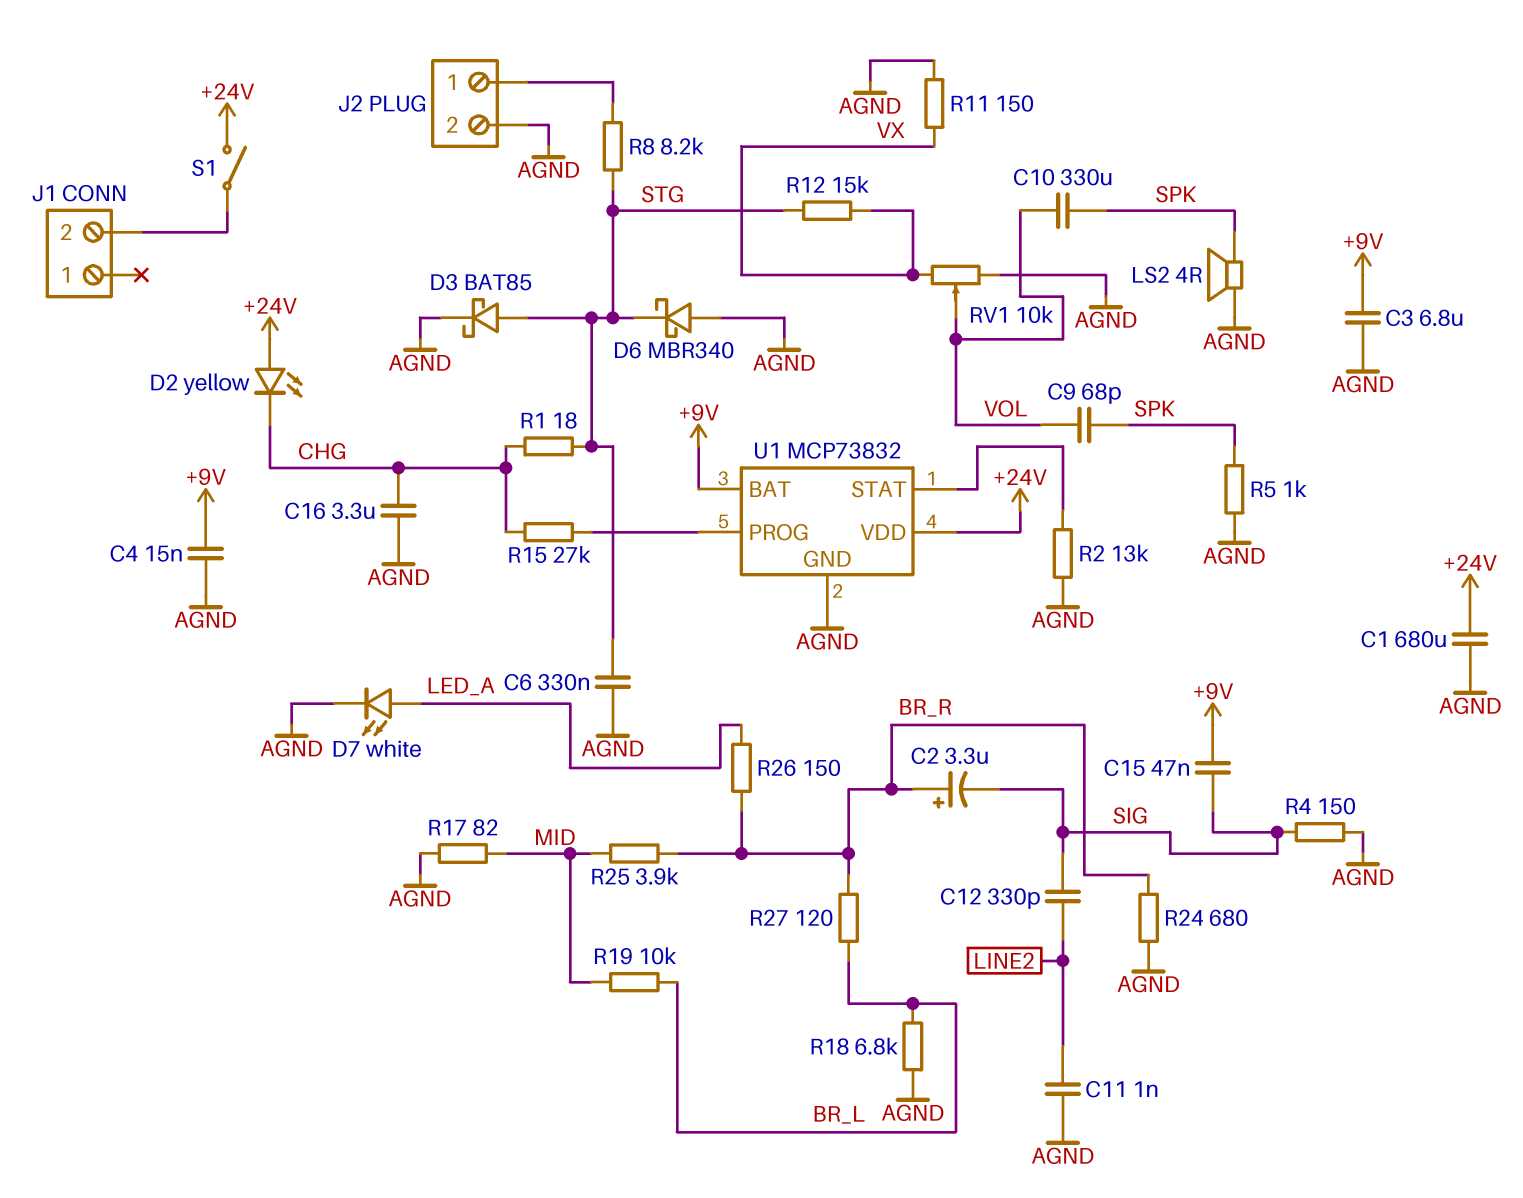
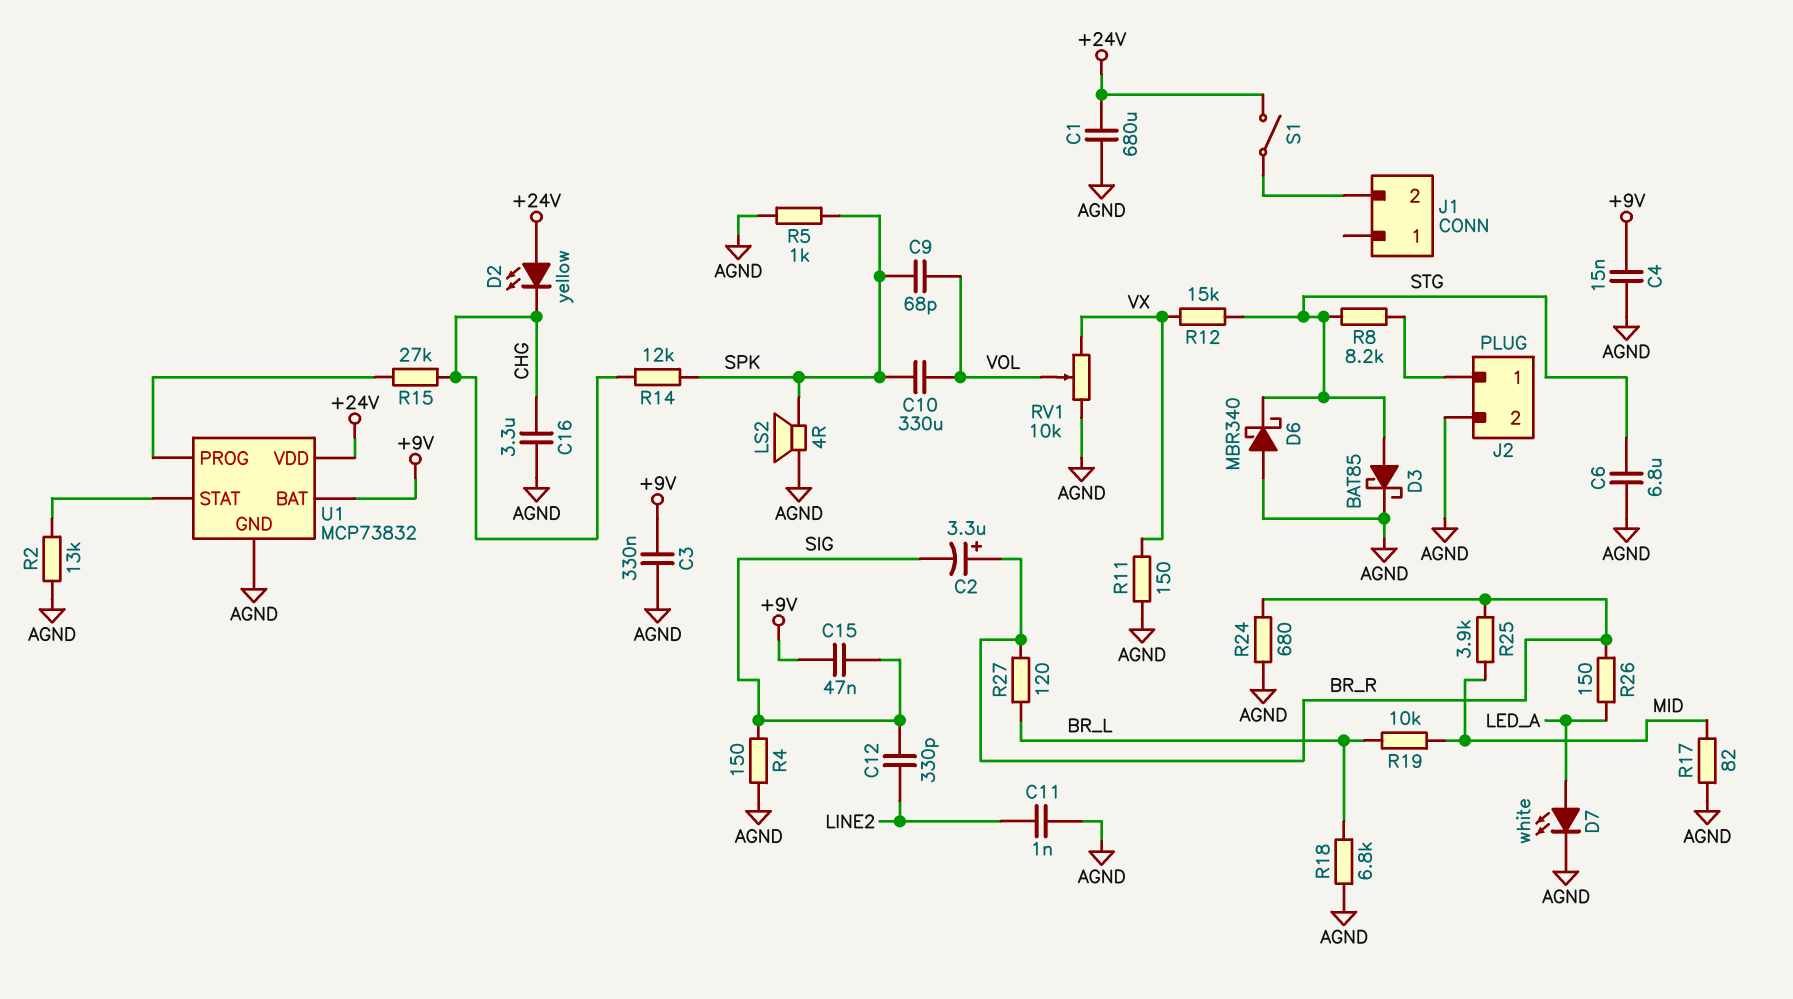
C3: 6.8uF (+9V, AGND) -> 330nF (+9V, AGND)
C6: 330nF (AGND, STG) -> 6.8uF (AGND, STG)
R1: 18 (CHG, STG) -> none
R14: none -> 12k (CHG, SPK)

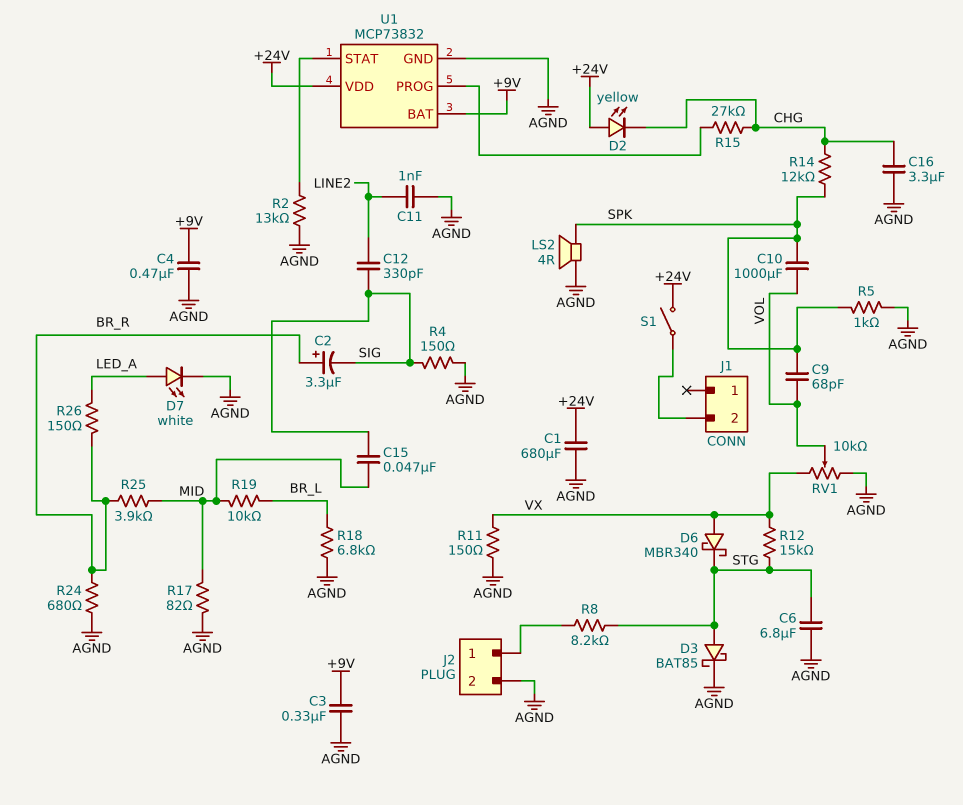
C4: 15nF (+9V, AGND) -> 470nF (+9V, AGND)
C10: 330uF (SPK, VOL) -> 1000uF (SPK, VOL)
C15: 47nF (+9V, SIG) -> 47nF (MID, SIG)
D6: schottky MBR340 (A AGND, K STG) -> schottky MBR340 (A VX, K STG)
R27: 120 (BR_L, BR_R) -> none

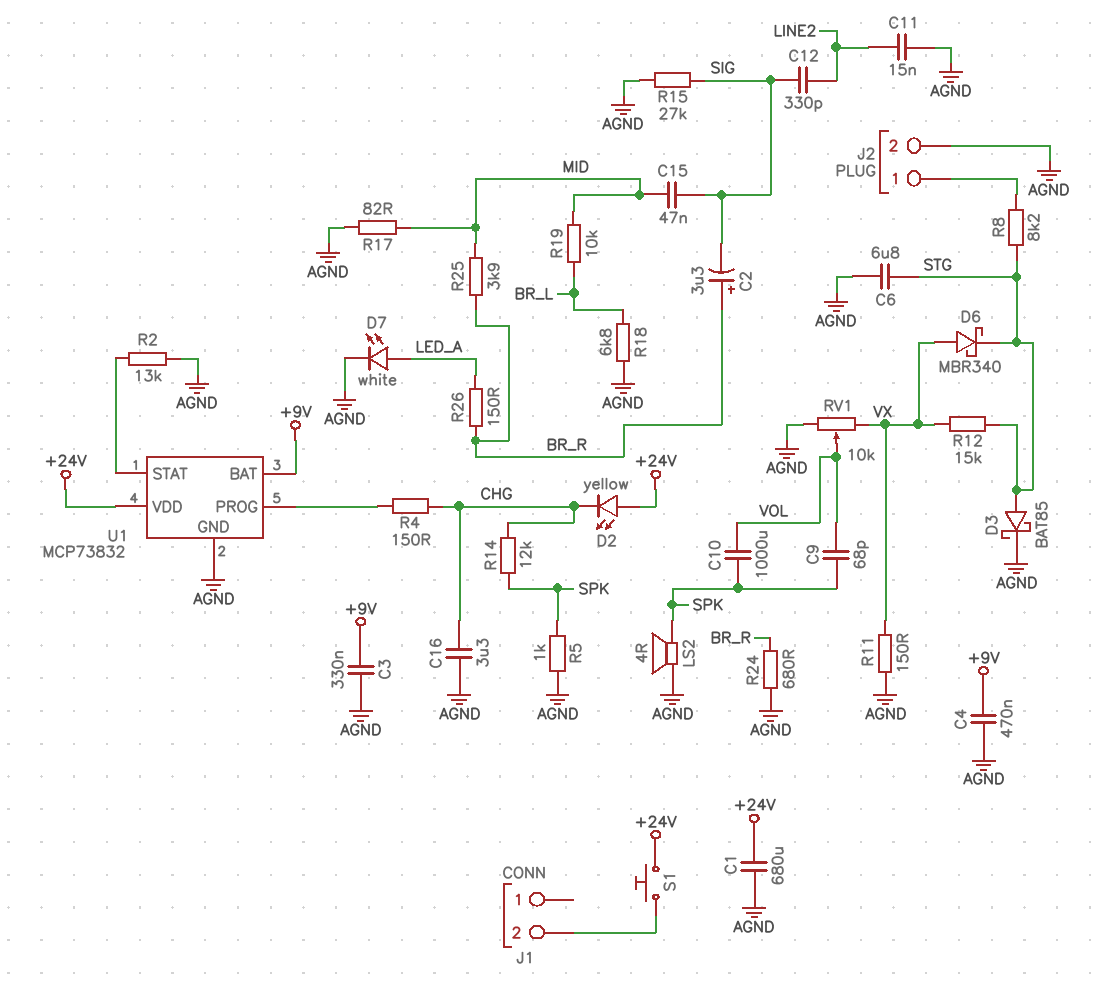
C11: 1nF (AGND, LINE2) -> 15nF (AGND, LINE2)
R4: 150 (AGND, SIG) -> 150 (CHG, U1/PROG)
R15: 27k (CHG, U1/PROG) -> 27k (AGND, SIG)
S1: switch (+24V, J1/2) -> button (+24V, J1/2)

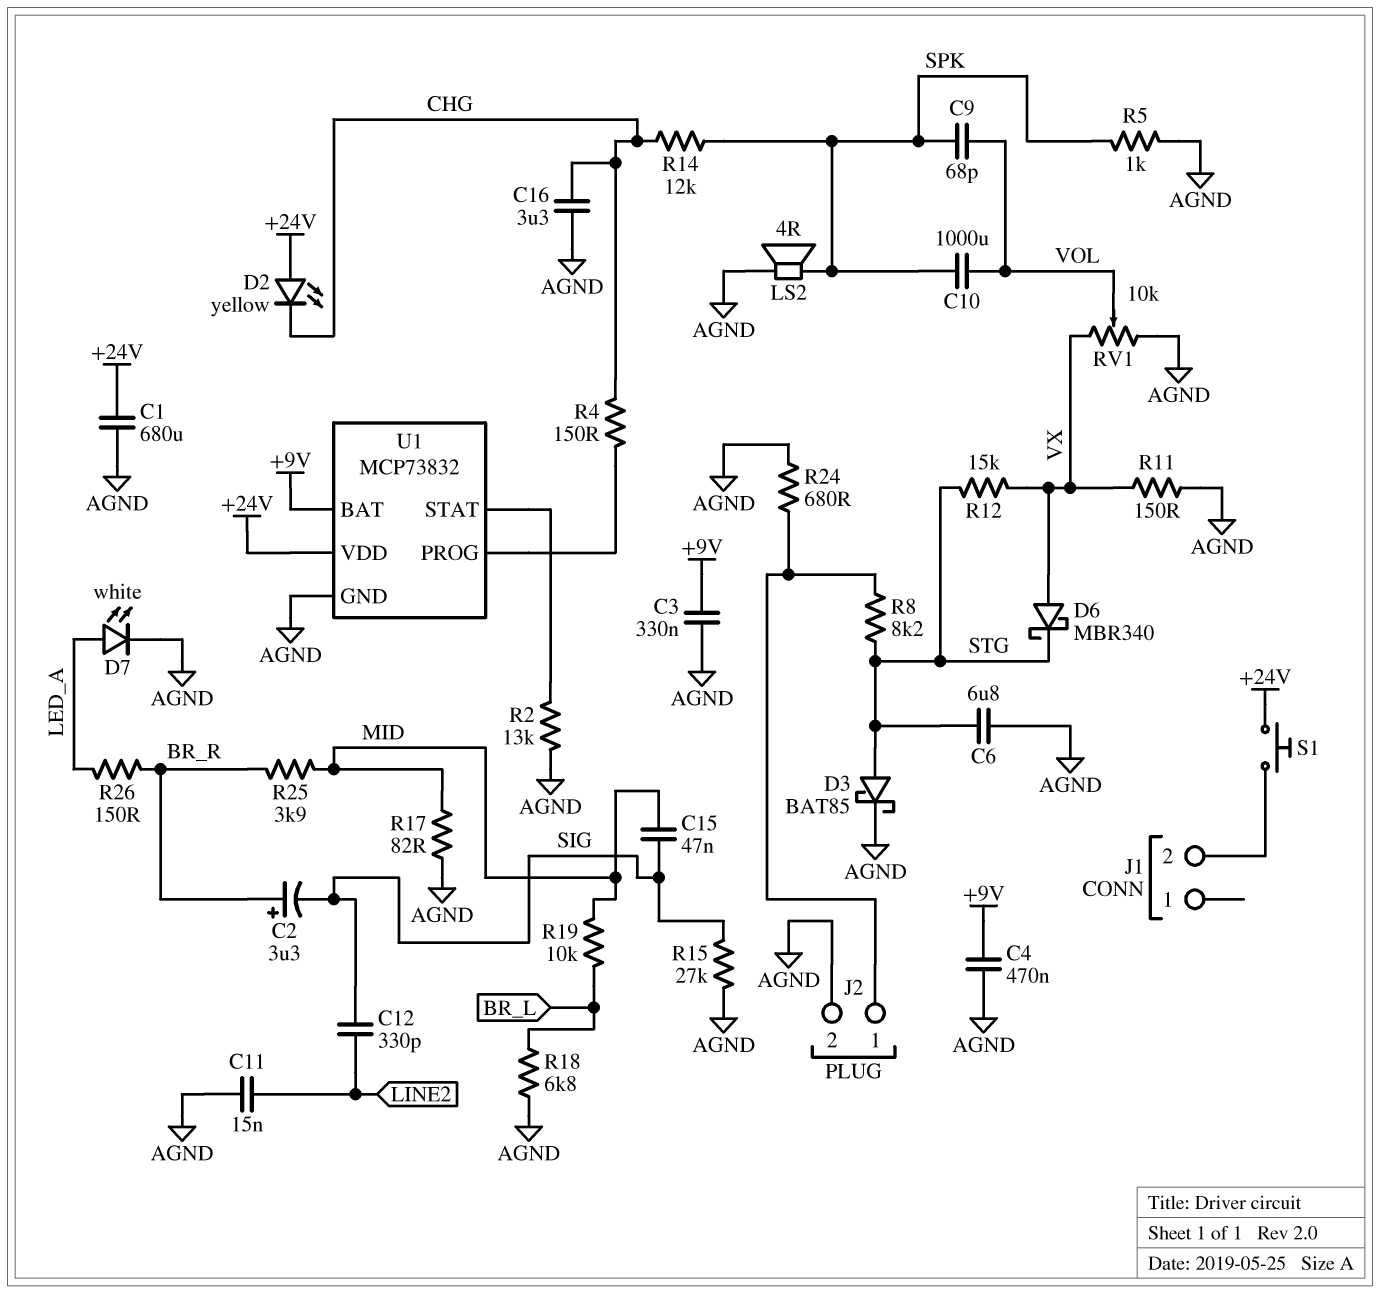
R24: 680 (AGND, BR_R) -> 680 (AGND, J2/1)

